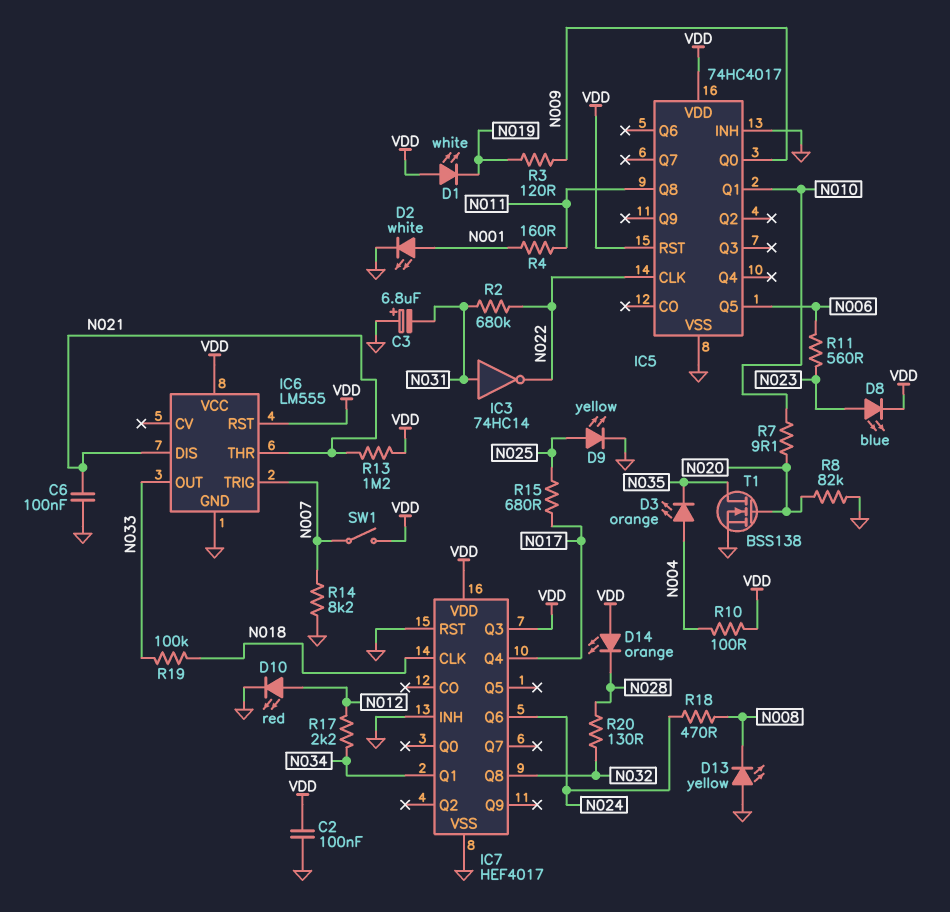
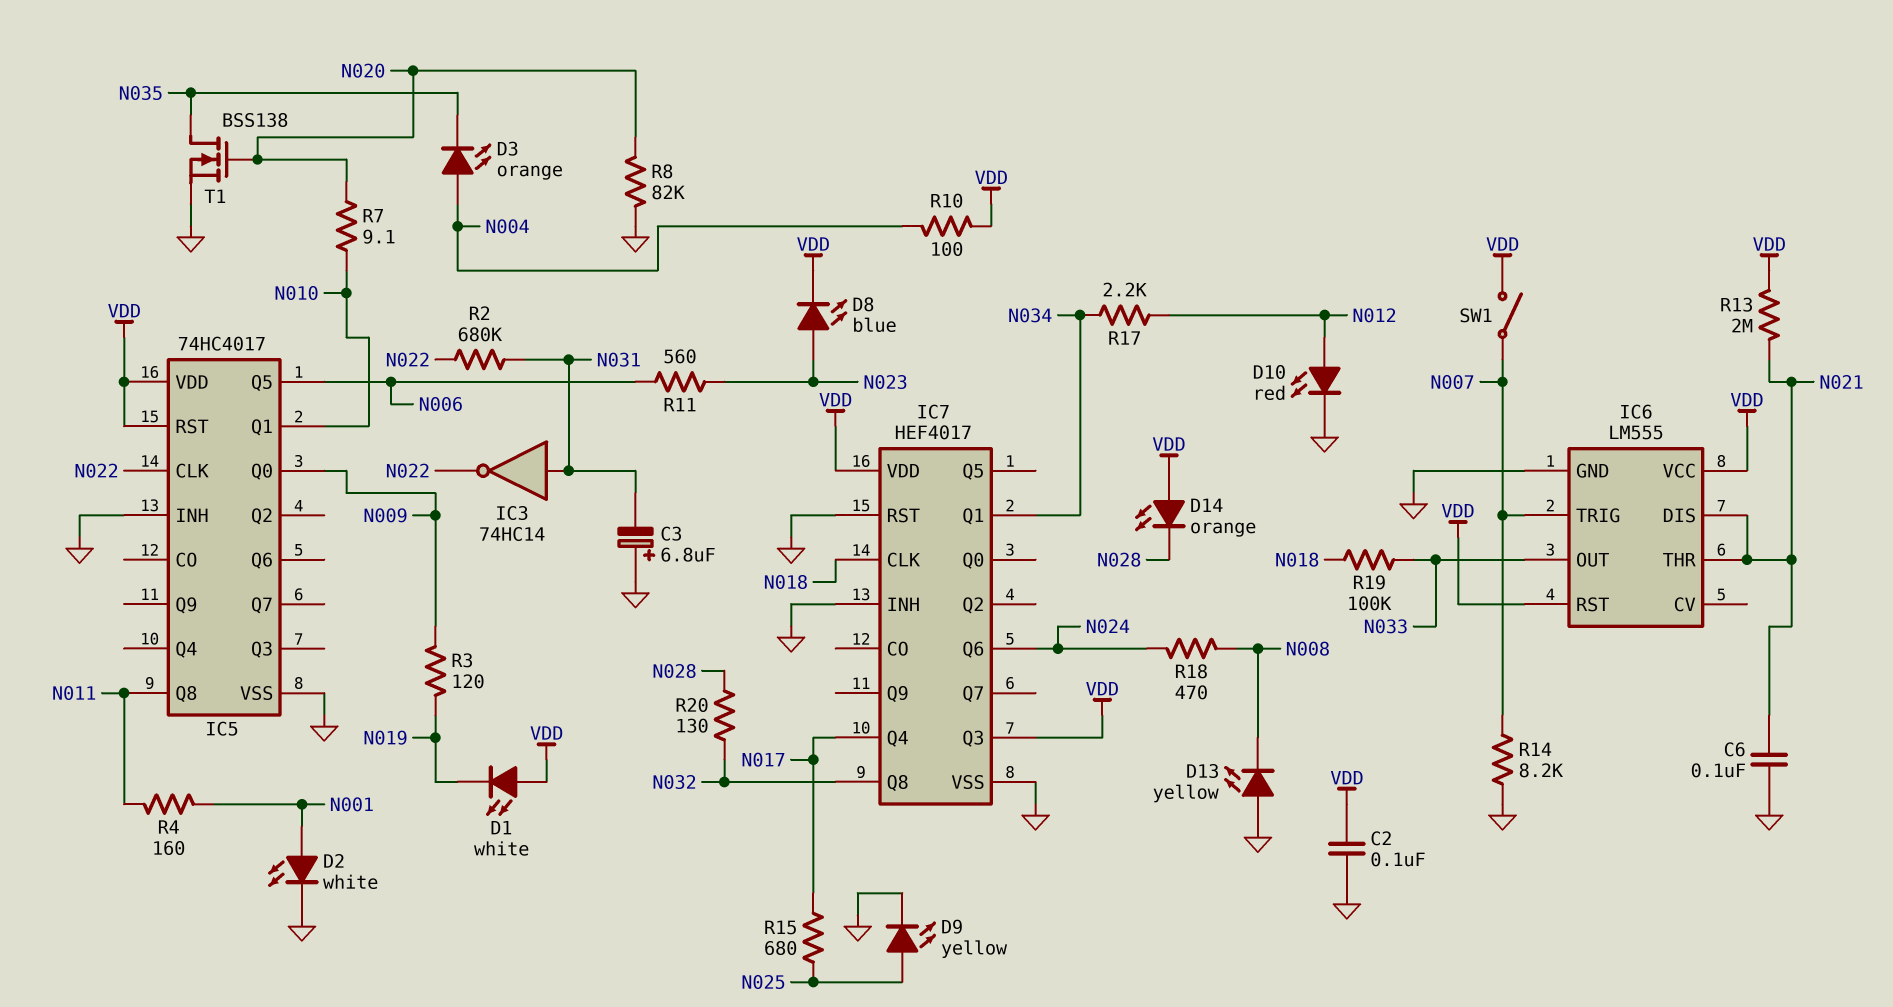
R13: 1.2M (N021, VDD) -> 2M (N021, VDD)

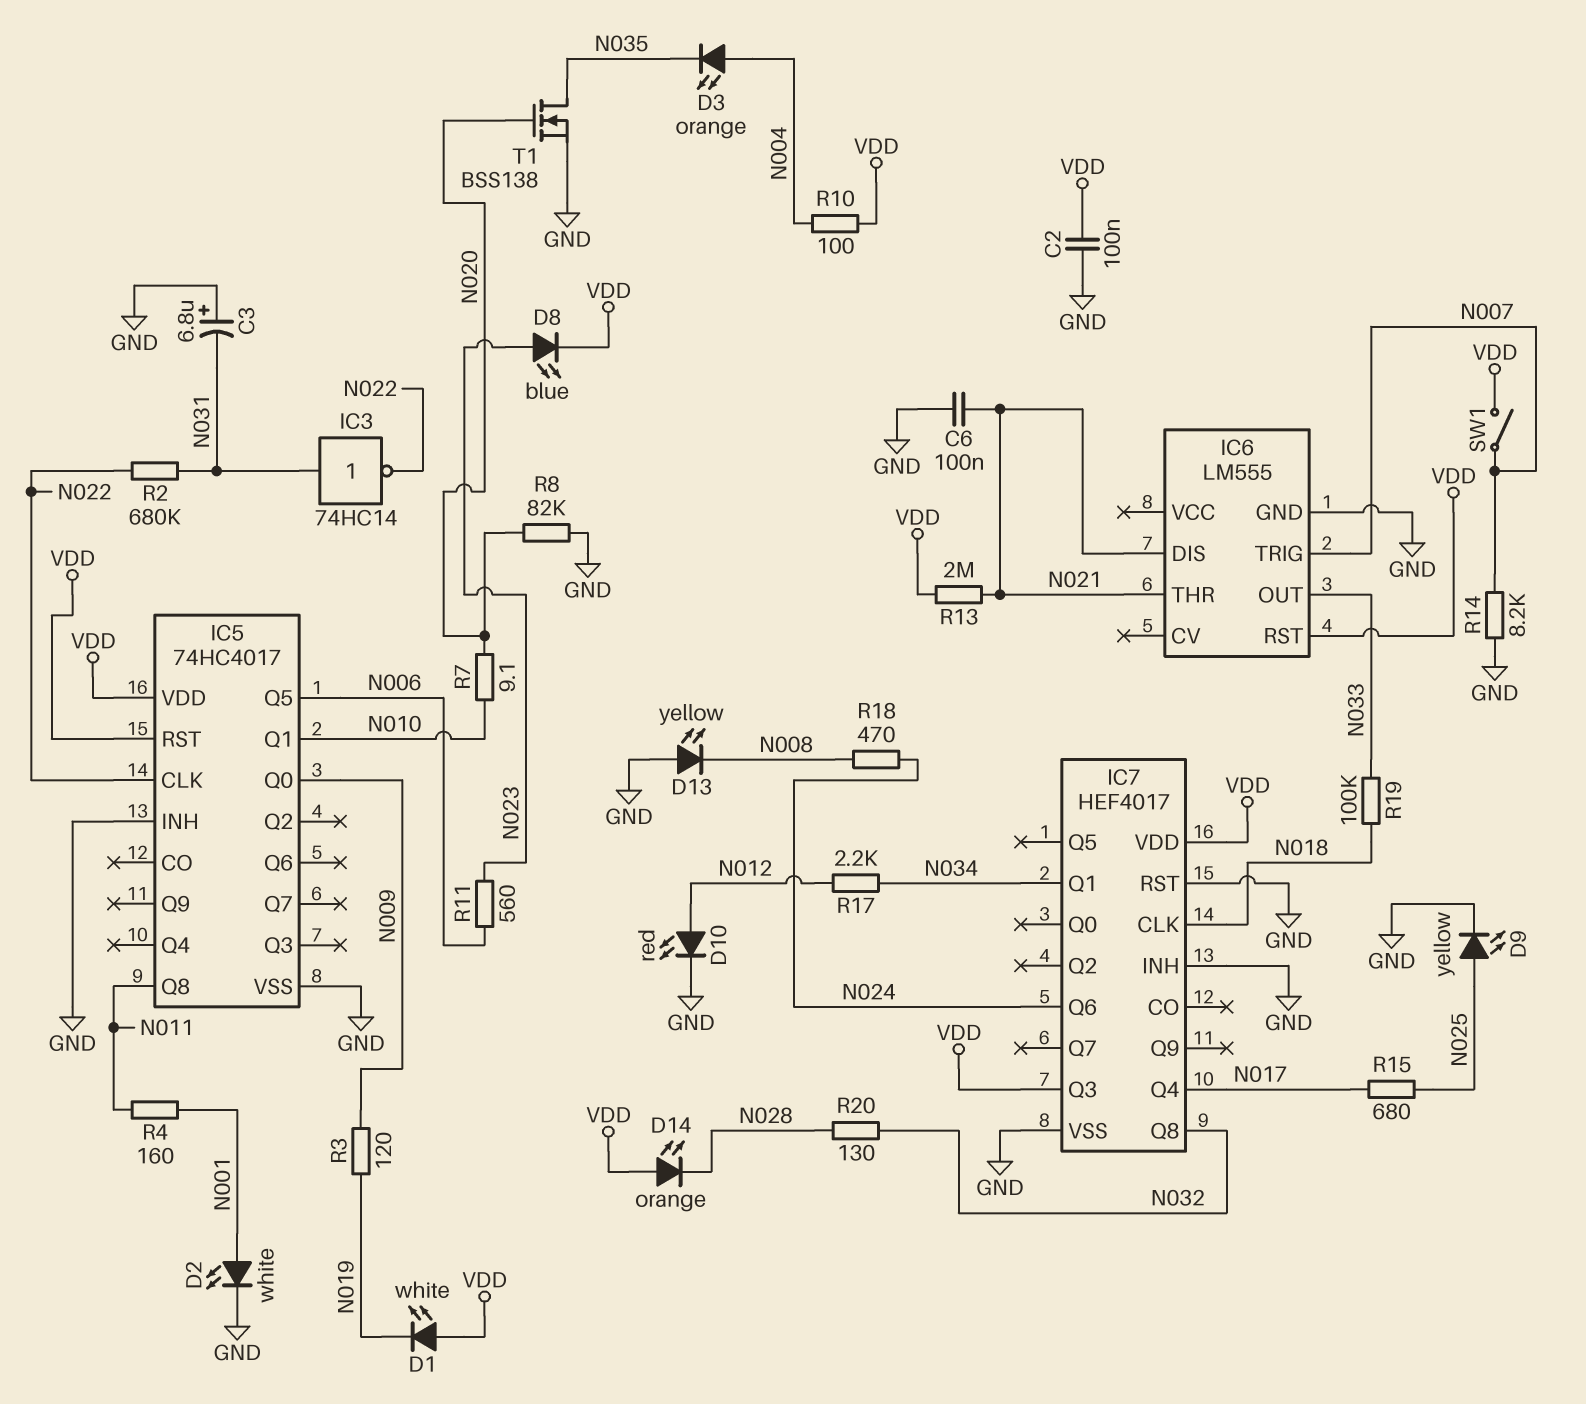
IC6 pin VCC: VDD -> none

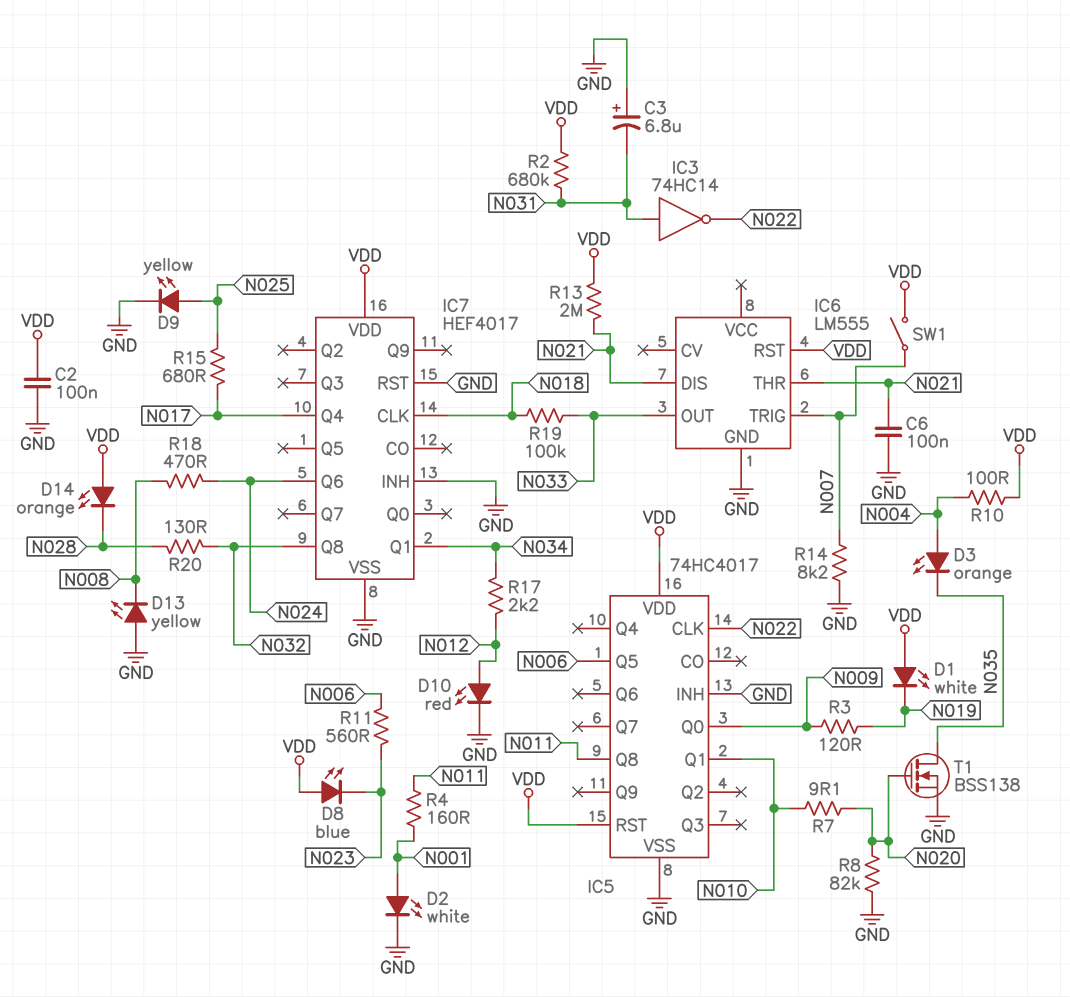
D8: LED blue (A N023, K VDD) -> LED blue (A VDD, K N023)
IC7 pin Q3: VDD -> none
R2: 680k (N022, N031) -> 680k (N031, VDD)

